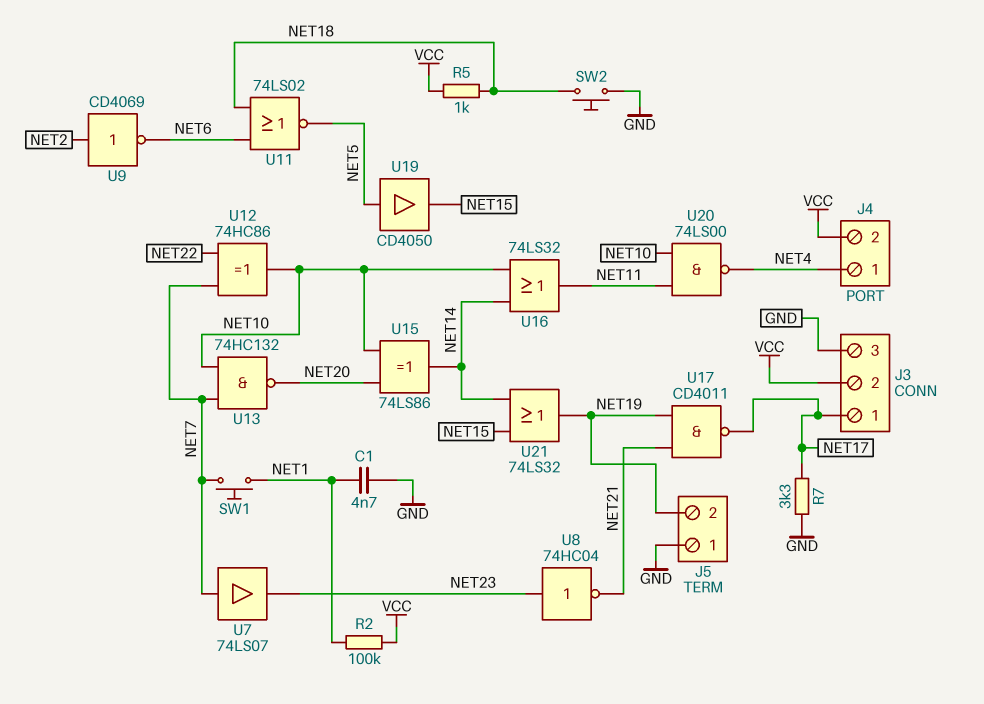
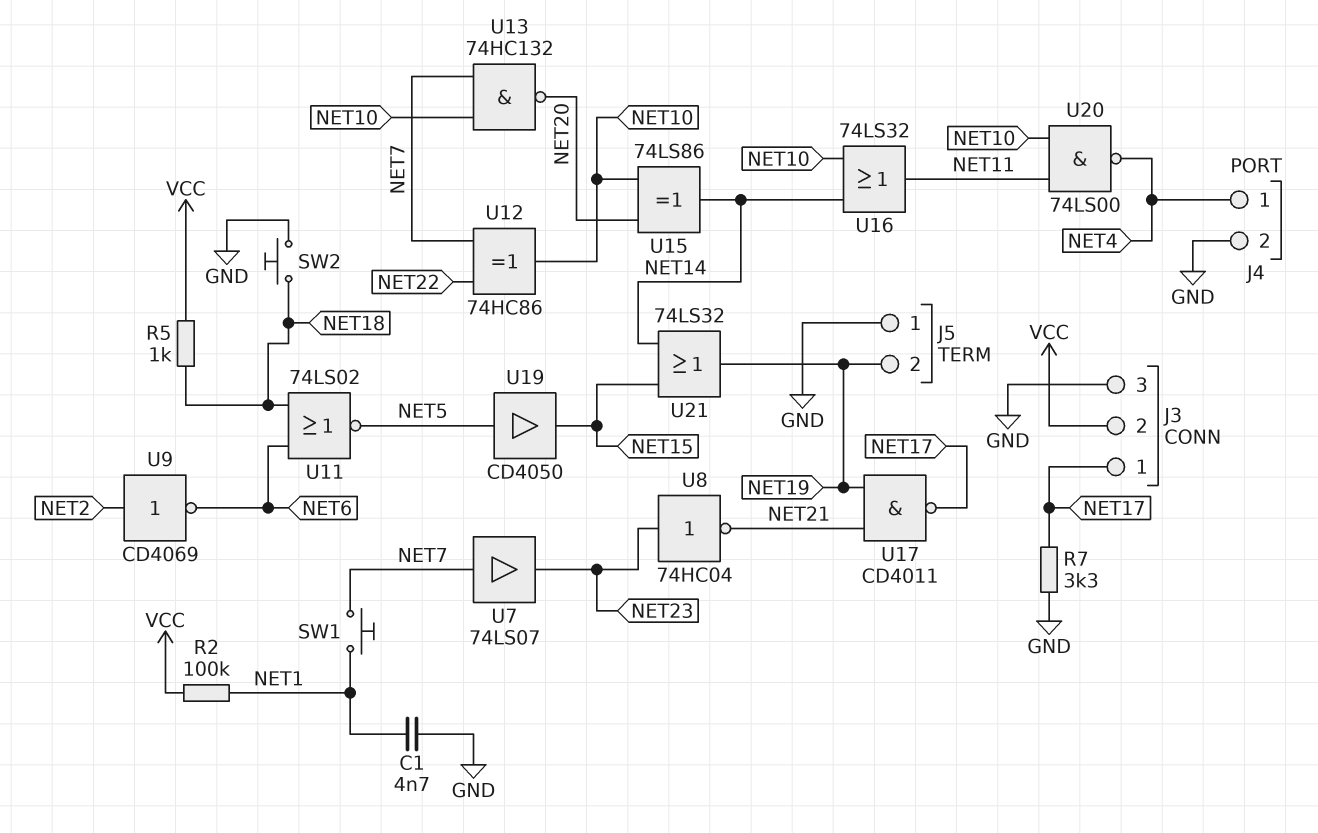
J4 pin 2: VCC -> GND

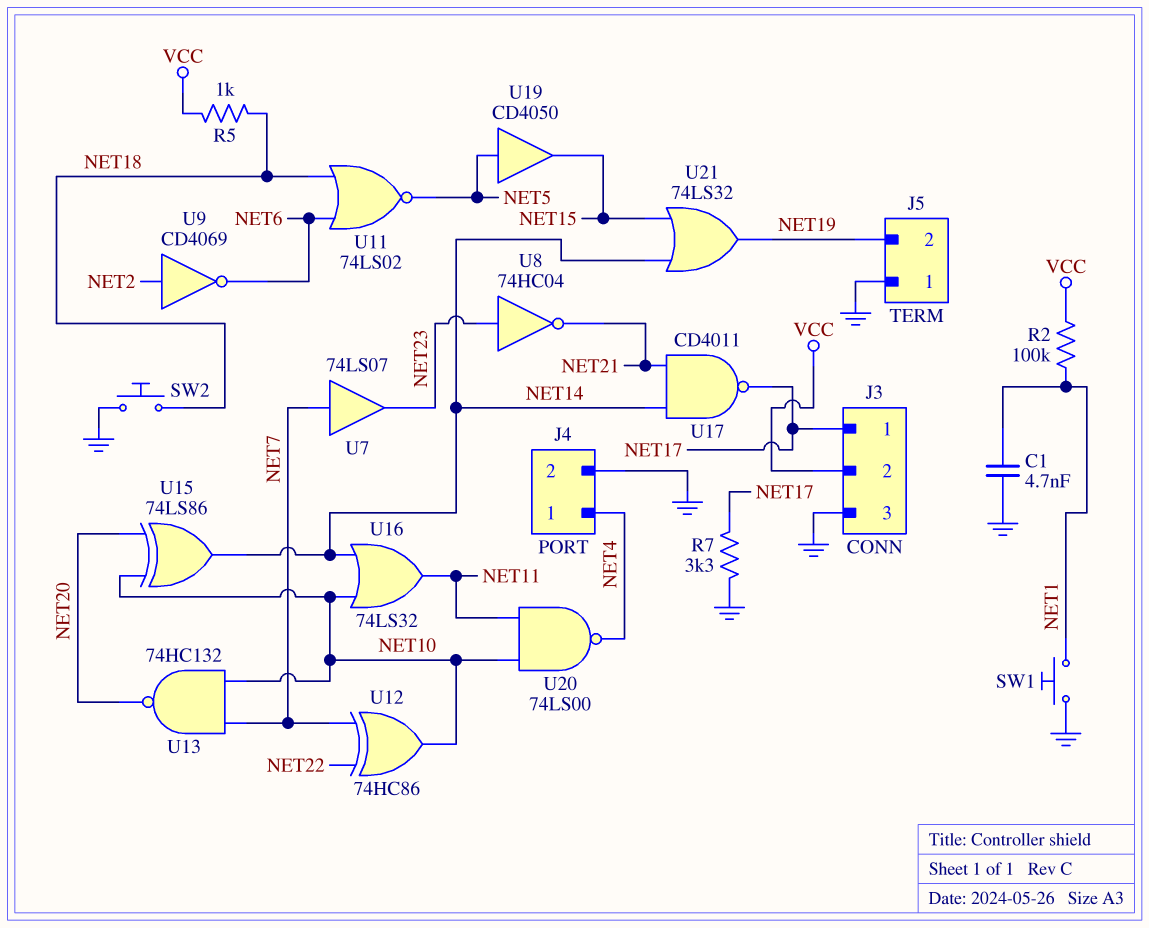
SW1: button (NET1, NET7) -> button (GND, NET1)
U17: NAND CD4011 (in NET19, in NET21, out NET17) -> NAND CD4011 (in NET14, in NET21, out NET17)

